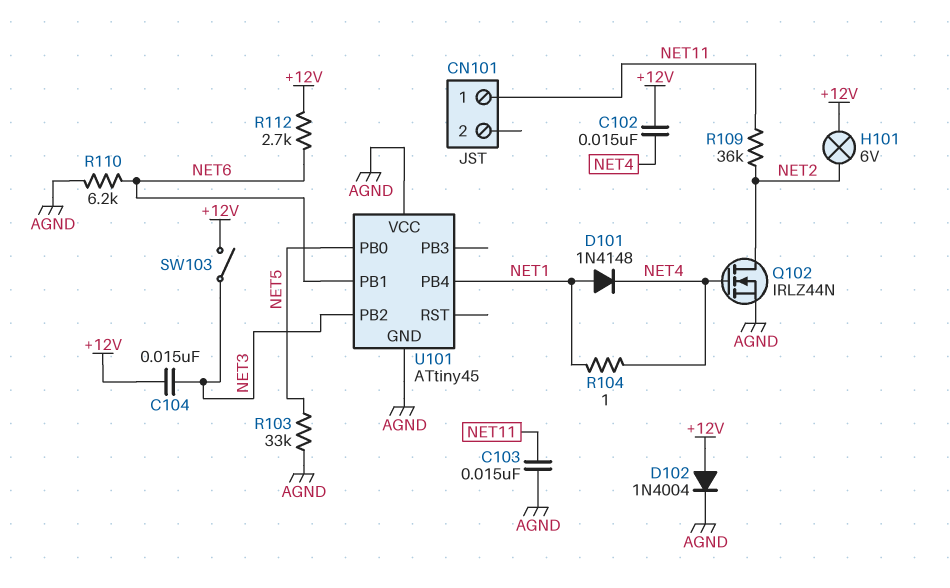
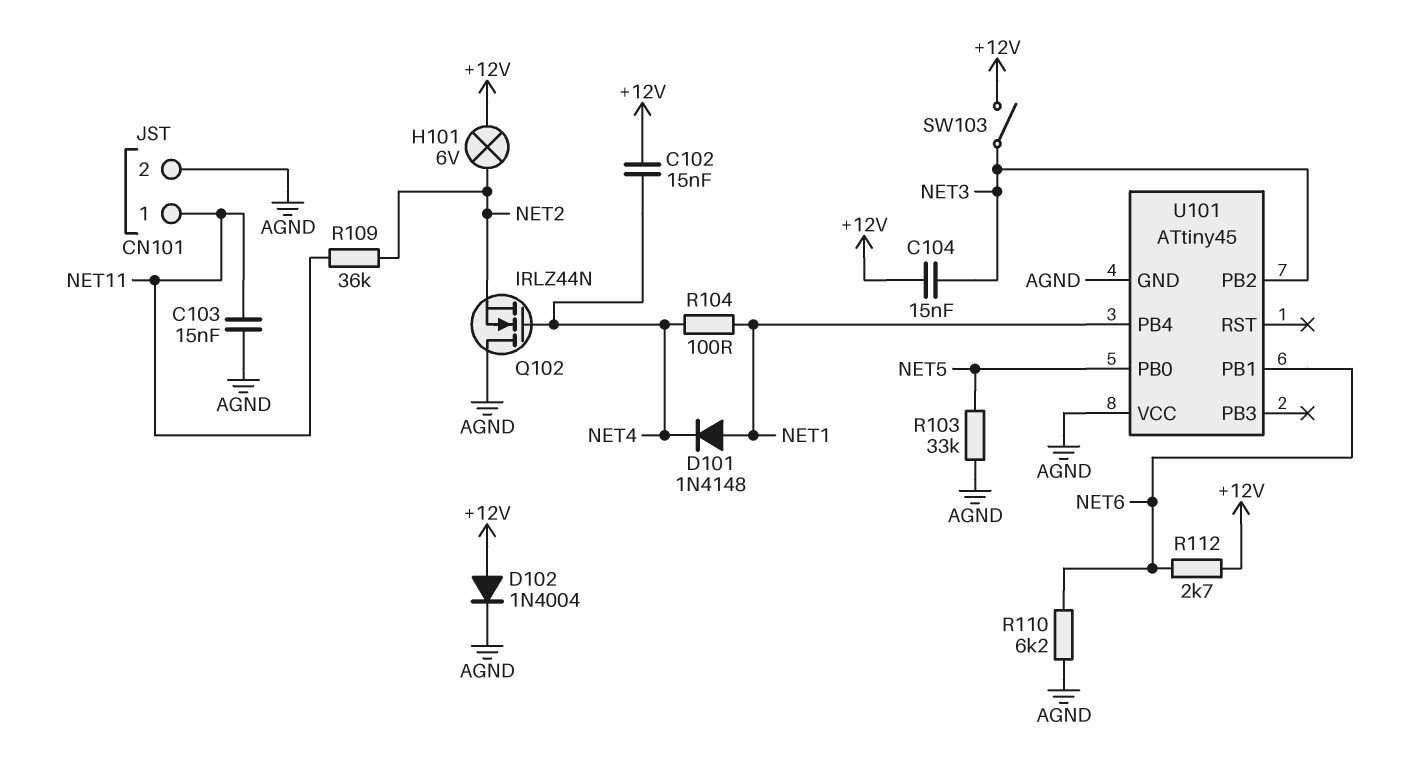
CN101 pin 2: none -> AGND
Q102: NMOS IRLZ44N (G NET4, D NET2, S AGND) -> NMOS IRLZ44N (G NET4, D AGND, S NET2)
R104: 1 (NET1, NET4) -> 100 (NET1, NET4)

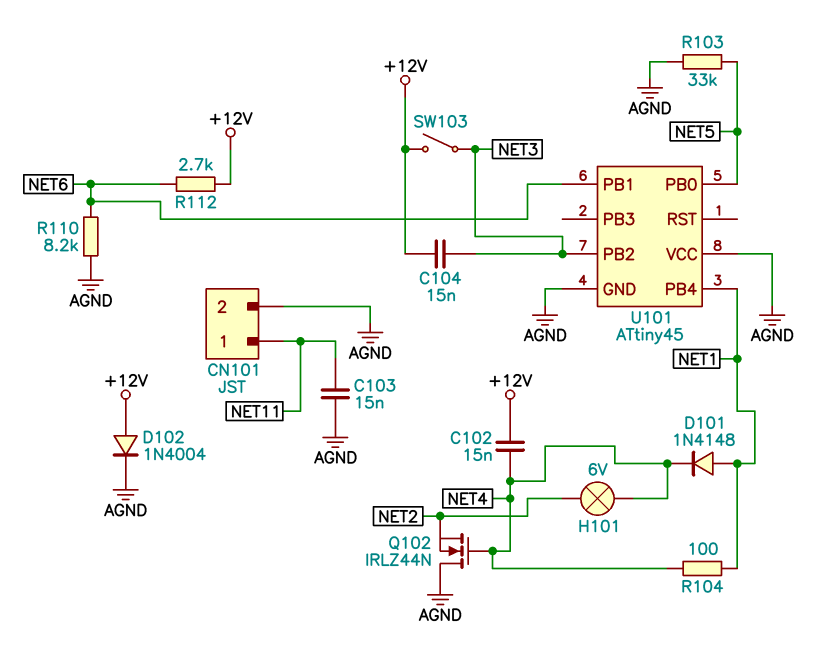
H101: lamp 6V (+12V, NET2) -> lamp 6V (NET2, NET4)
R109: 36k (NET2, NET11) -> none
R110: 6.2k (AGND, NET6) -> 8.2k (AGND, NET6)

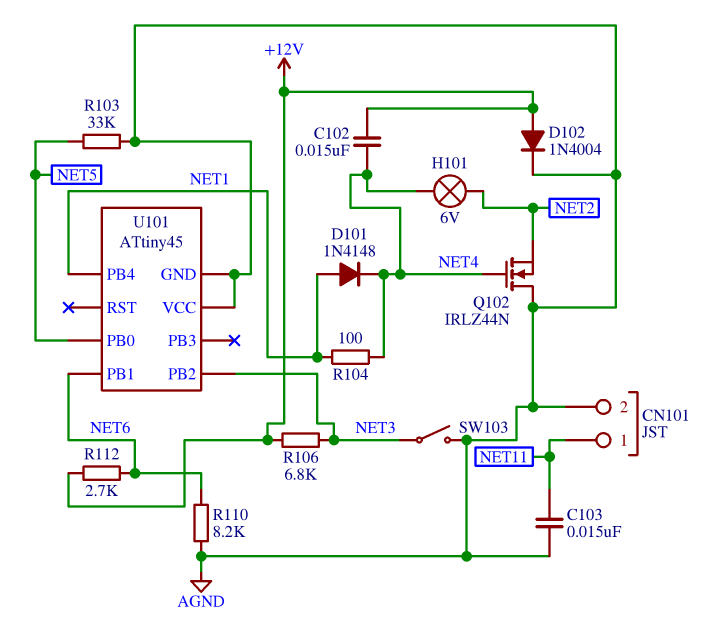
C104: 15nF (+12V, NET3) -> none
R106: none -> 6.8k (+12V, NET3)
SW103: switch (+12V, NET3) -> switch (AGND, NET3)

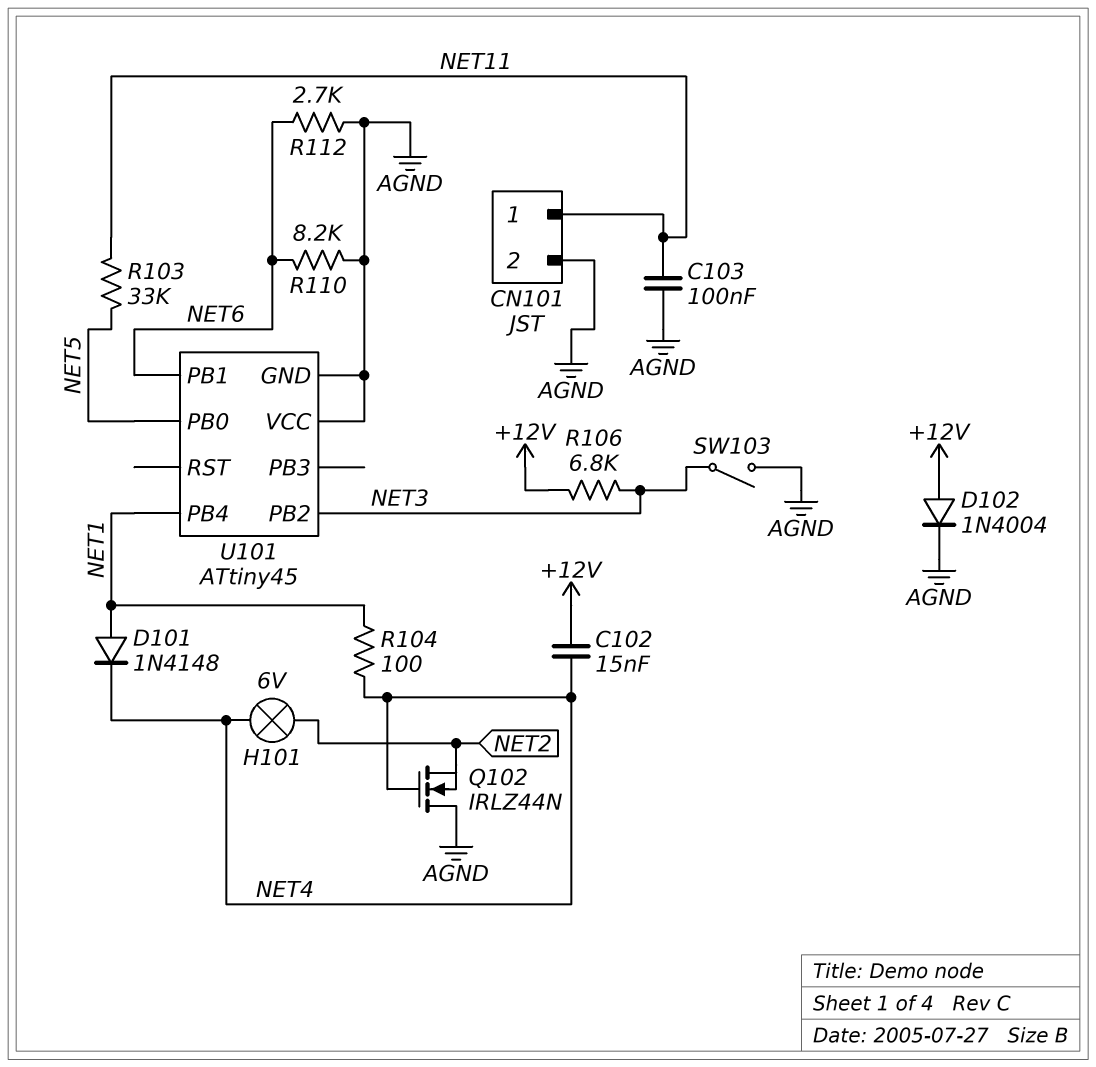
C103: 15nF (AGND, NET11) -> 100nF (AGND, NET11)
R103: 33k (AGND, NET5) -> 33k (NET5, NET11)
R112: 2.7k (+12V, NET6) -> 2.7k (AGND, NET6)

